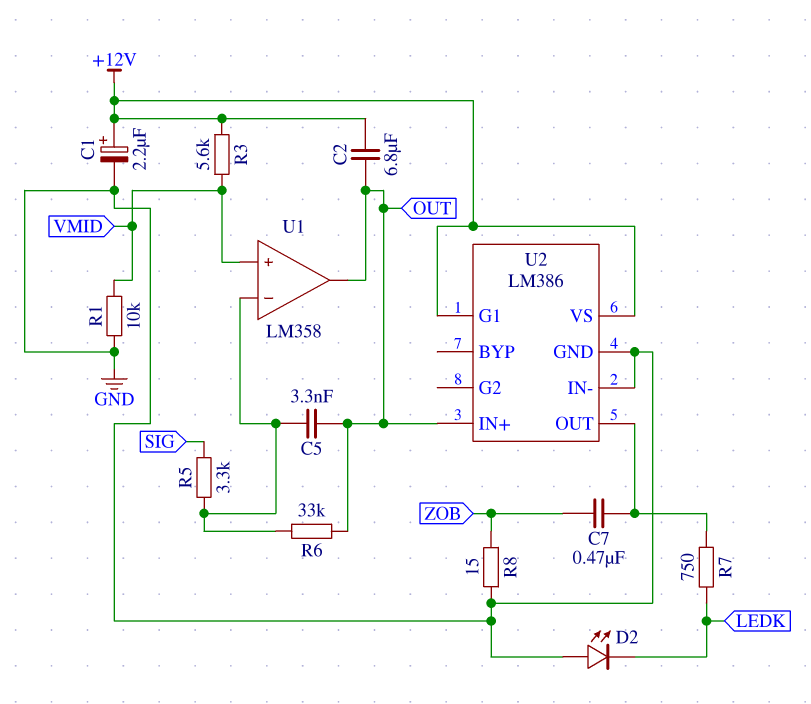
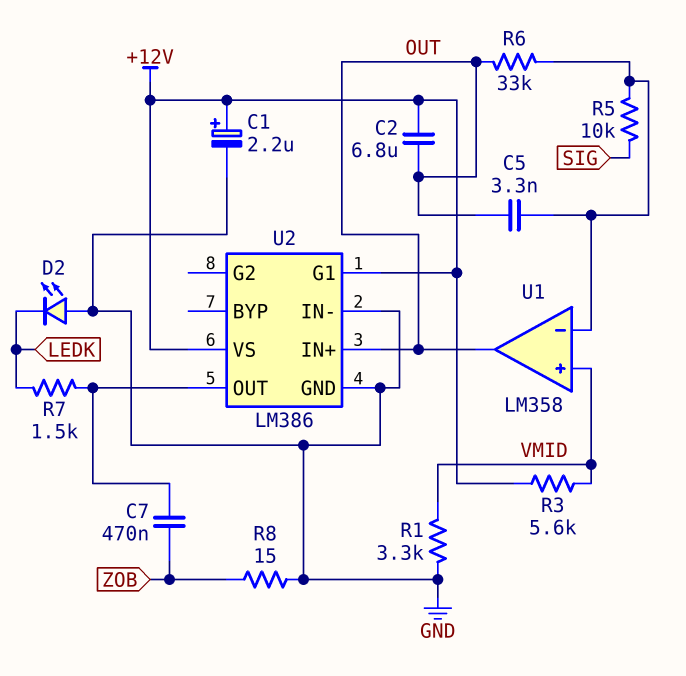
R1: 10k (GND, VMID) -> 3.3k (GND, VMID)
R5: 3.3k (SIG, U1/in-) -> 10k (SIG, U1/in-)
R7: 750 (LEDK, U2/OUT) -> 1.5k (LEDK, U2/OUT)

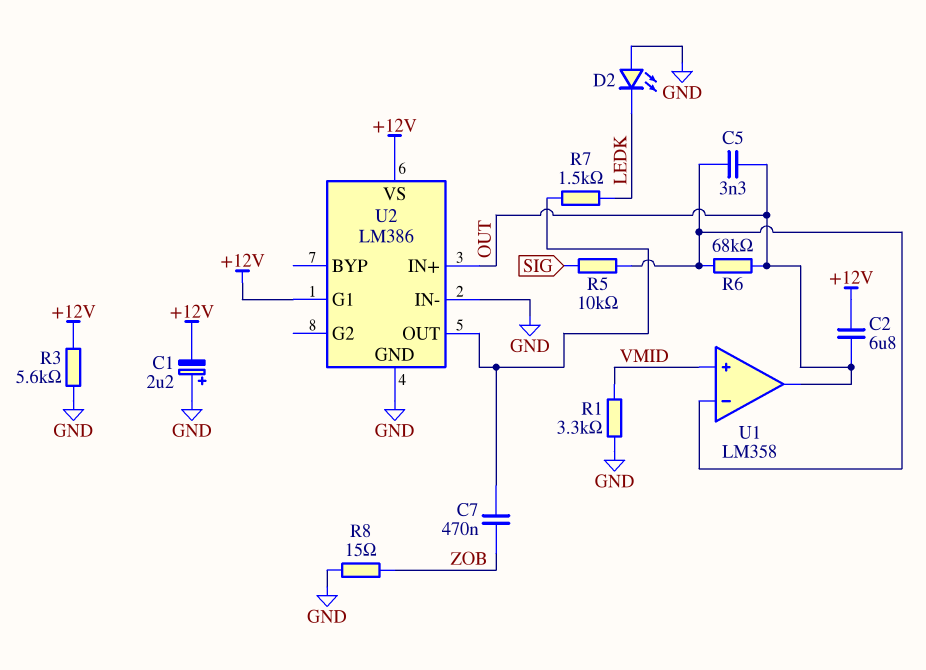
C1: 2.2uF (plus +12V, minus GND) -> 2.2uF (plus GND, minus +12V)
R3: 5.6k (+12V, VMID) -> 5.6k (+12V, GND)
R6: 33k (OUT, U1/in-) -> 68k (OUT, U1/in-)

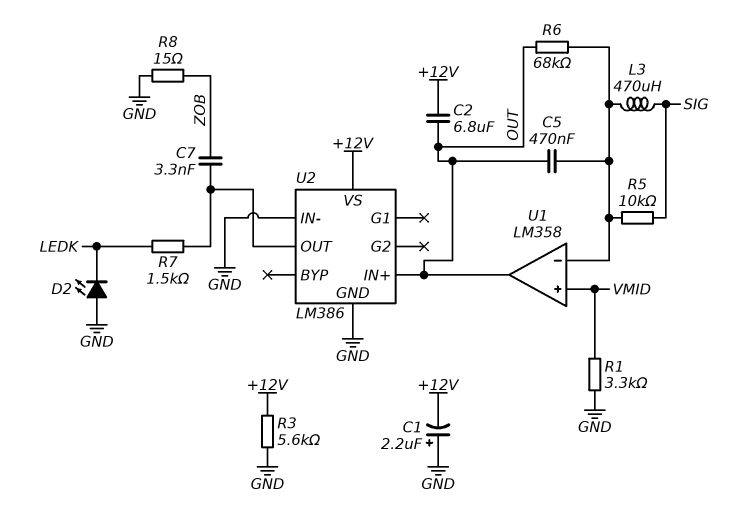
C5: 3.3nF (OUT, U1/in-) -> 470nF (OUT, U1/in-)
C7: 470nF (U2/OUT, ZOB) -> 3.3nF (U2/OUT, ZOB)
L3: none -> 470uH (SIG, U1/in-)
U2 pin G1: +12V -> none

